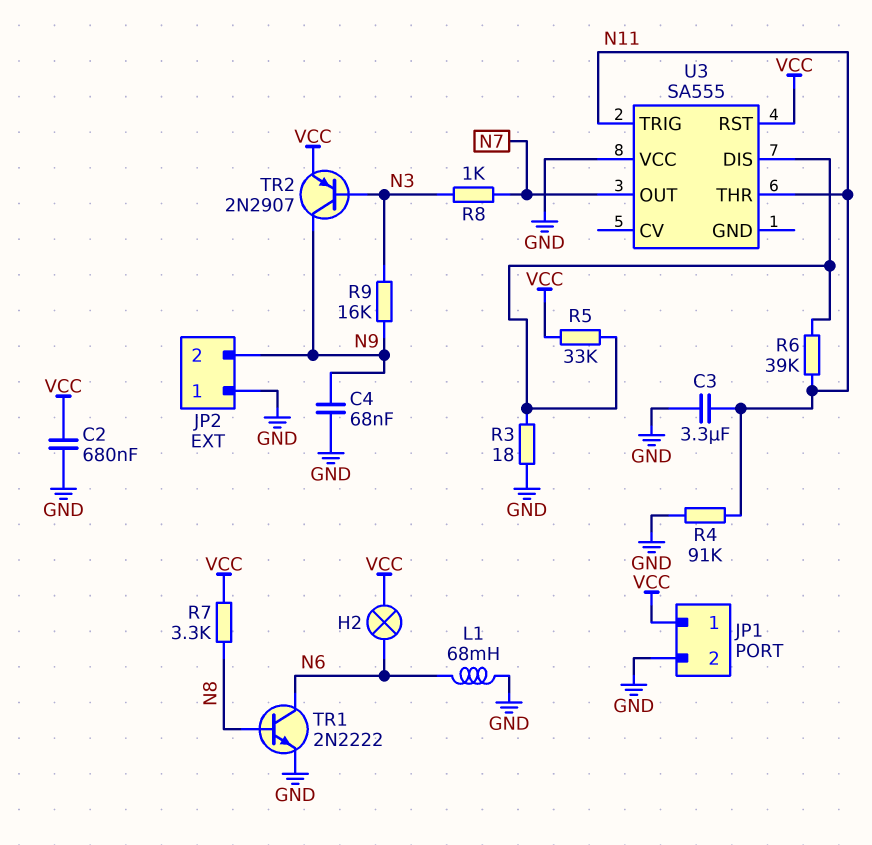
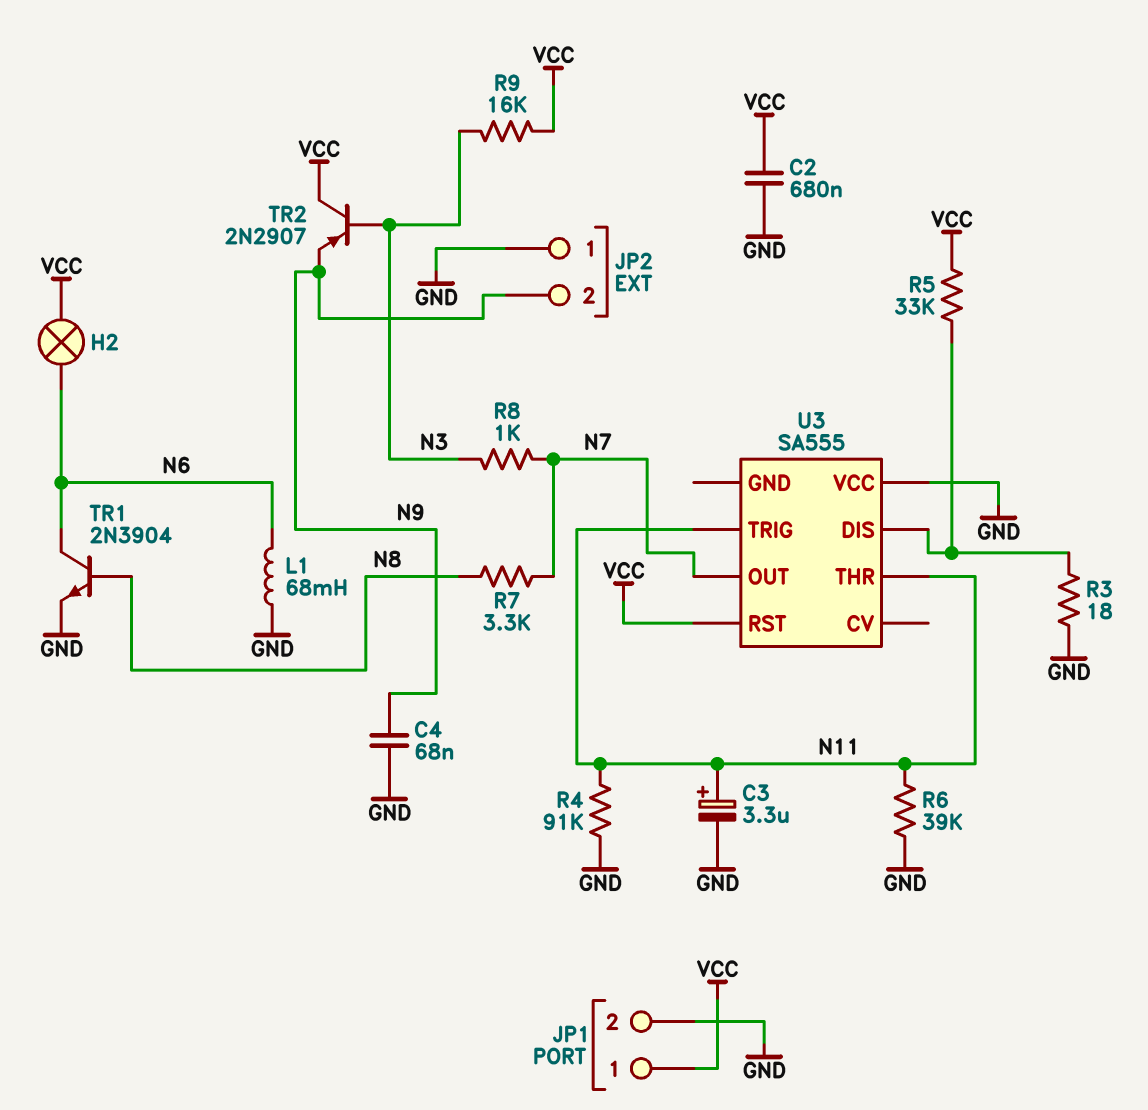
C3: 3.3uF (GND, N11) -> 3.3uF (plus N11, minus GND)
R6: 39k (N11, U3/DIS) -> 39k (GND, N11)
R7: 3.3k (N8, VCC) -> 3.3k (N7, N8)
R9: 16k (N3, N9) -> 16k (N3, VCC)
TR1: NPN 2N2222 (B N8, C N6, E GND) -> NPN 2N3904 (B N8, C N6, E GND)
TR2: PNP 2N2907 (B N3, C N9, E VCC) -> PNP 2N2907 (B N3, C VCC, E N9)

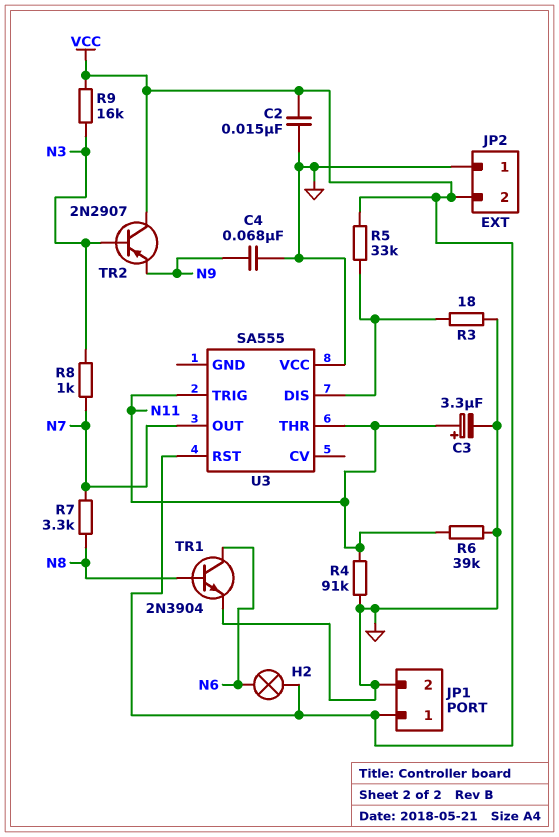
C2: 680nF (GND, VCC) -> 15nF (GND, VCC)
JP2 pin 2: N9 -> VCC
L1: 68mH (GND, N6) -> none

